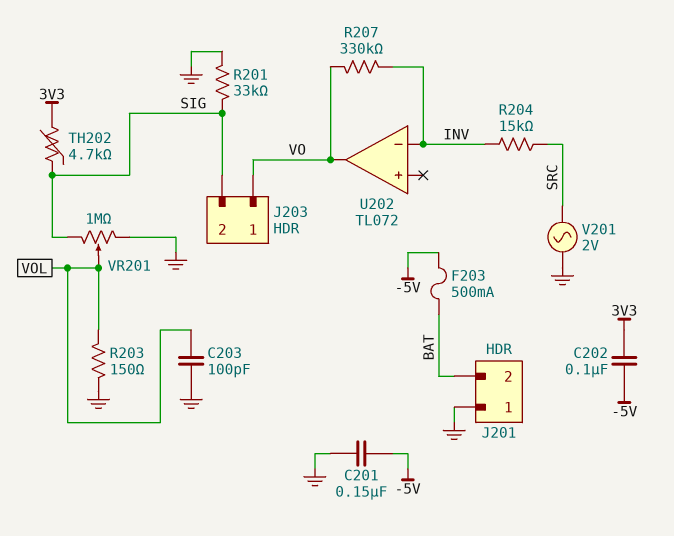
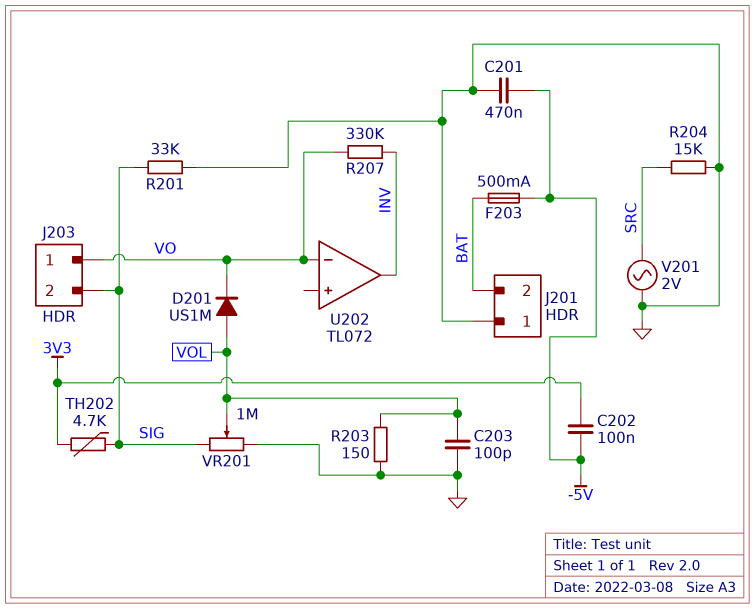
C201: 150nF (-5V, GND) -> 470nF (-5V, GND)
D201: none -> diode US1M (A VOL, K VO)
R204: 15k (INV, SRC) -> 15k (GND, SRC)
U202 pin in-: INV -> VO
U202 pin out: VO -> INV

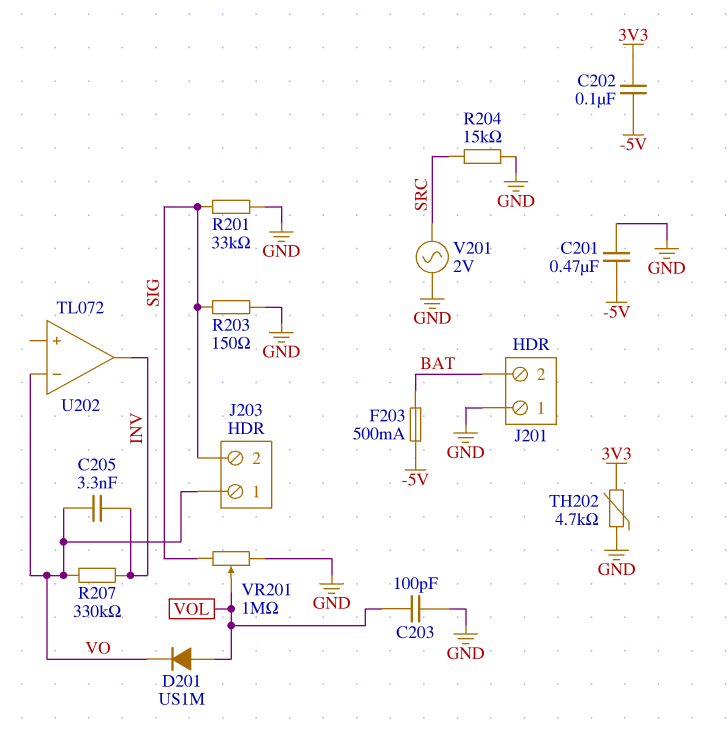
C205: none -> 3.3nF (INV, VO)
R203: 150 (GND, VOL) -> 150 (GND, SIG)
TH202: 4.7k (3V3, SIG) -> 4.7k (3V3, GND)

